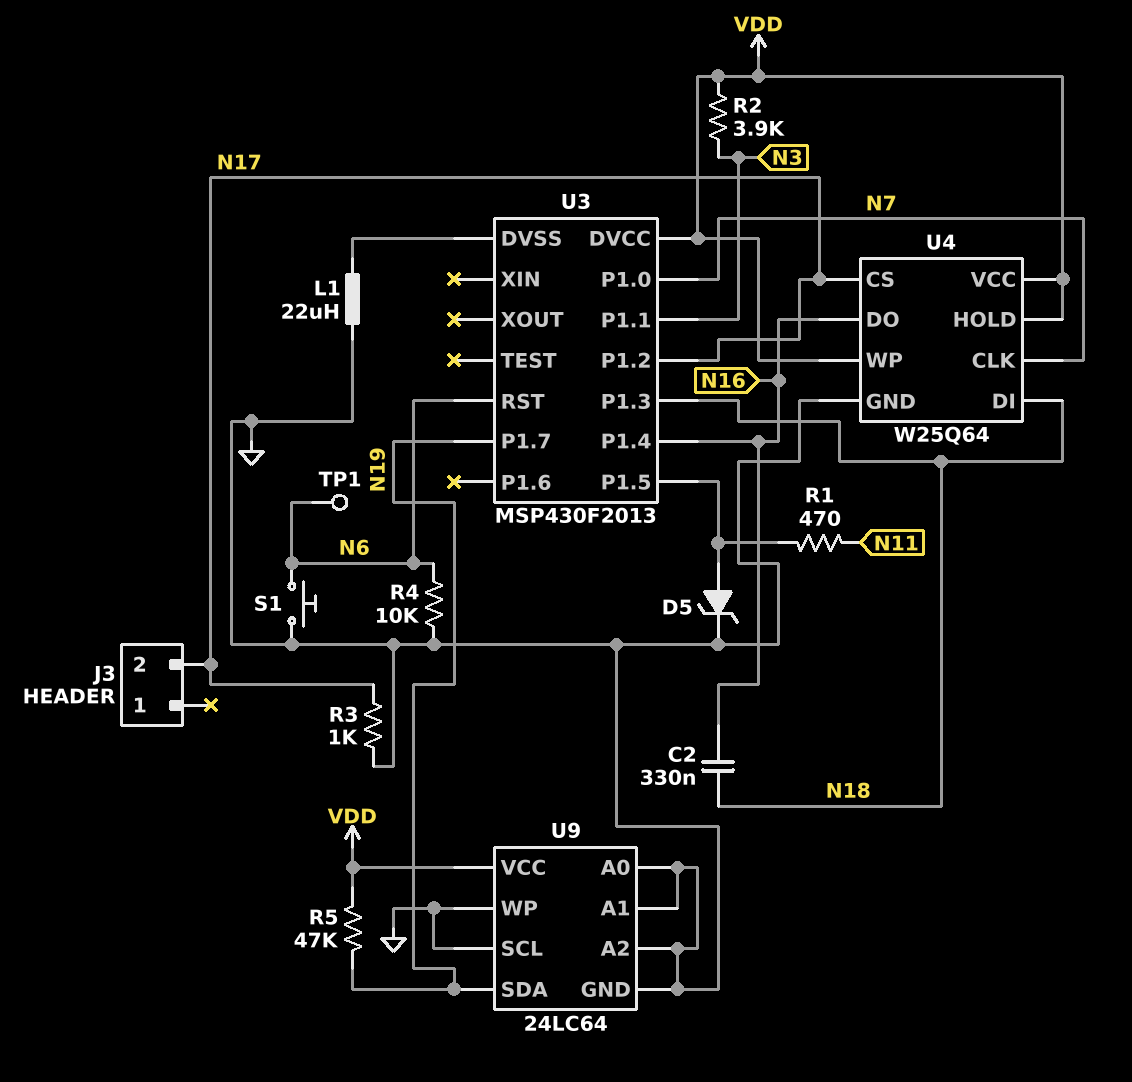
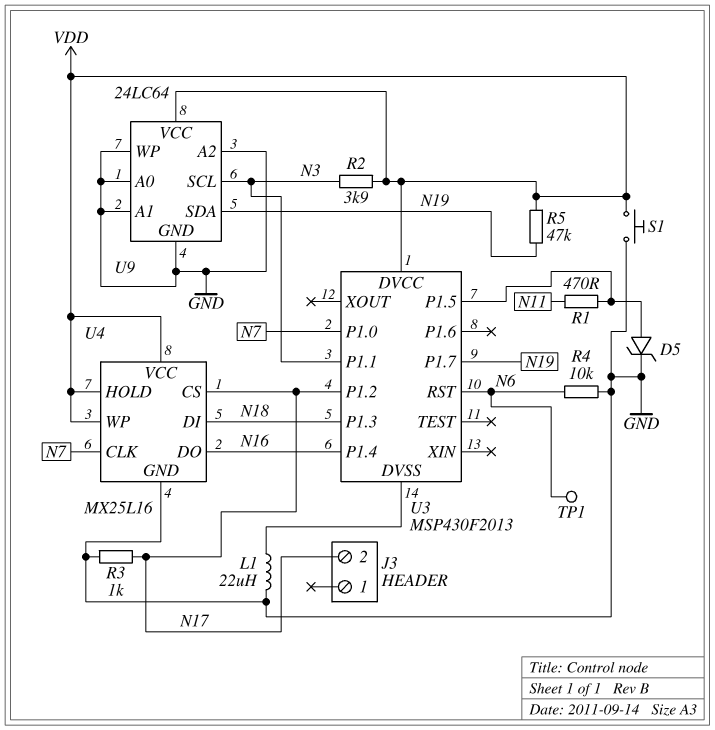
C2: 330nF (N16, N18) -> none
S1: button (GND, N6) -> button (GND, VDD)
U4: W25Q64 -> MX25L16
U9 pin SCL: GND -> N3

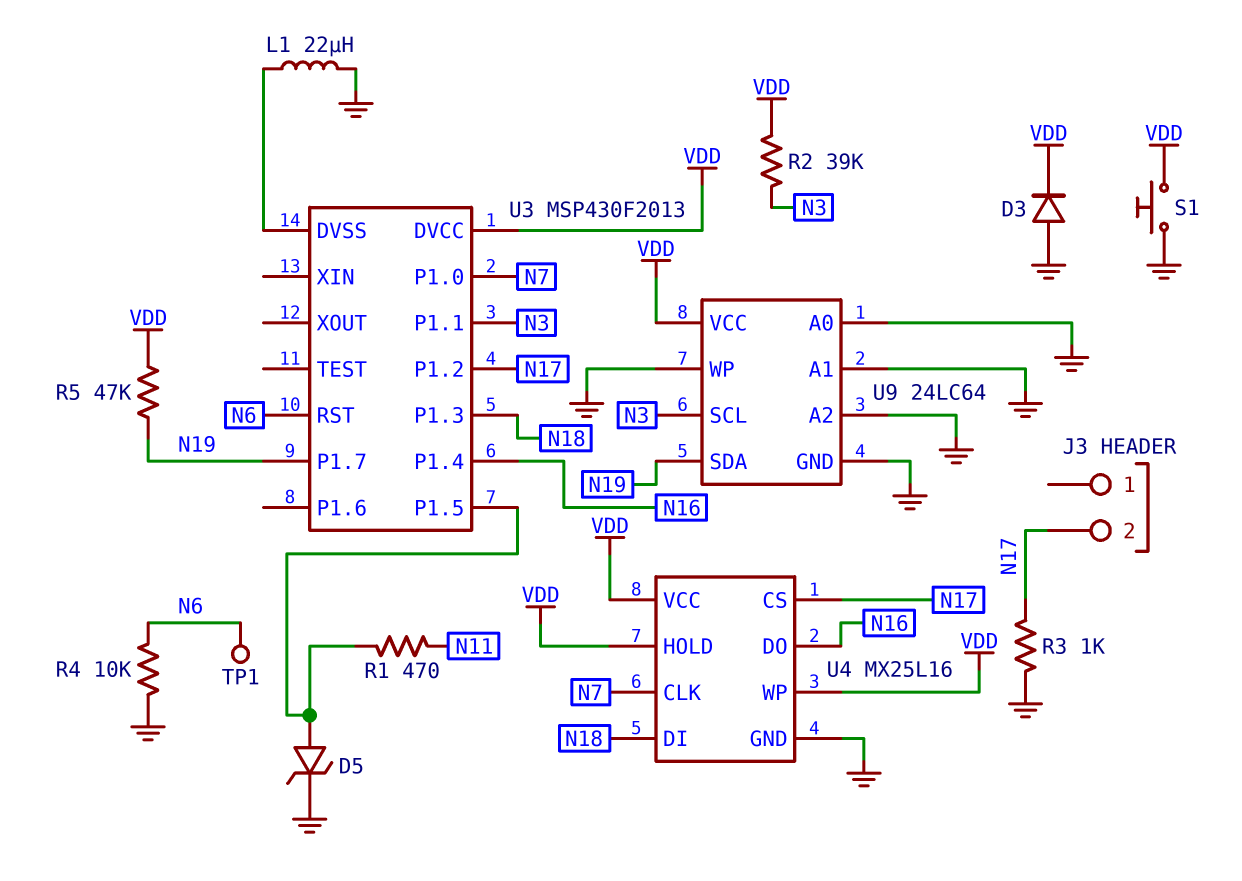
D3: none -> diode (A GND, K VDD)
R2: 3.9k (N3, VDD) -> 39k (N3, VDD)

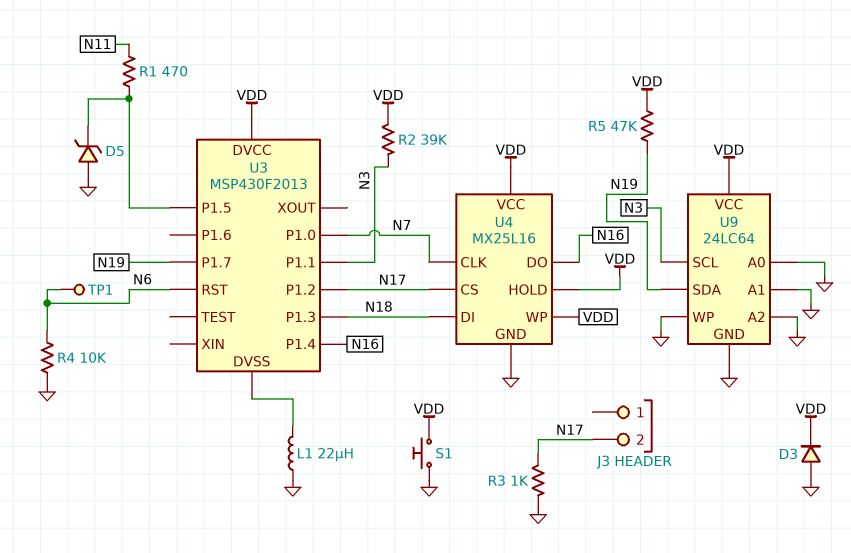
D5: zener (A U3/P1.5, K GND) -> zener (A GND, K U3/P1.5)

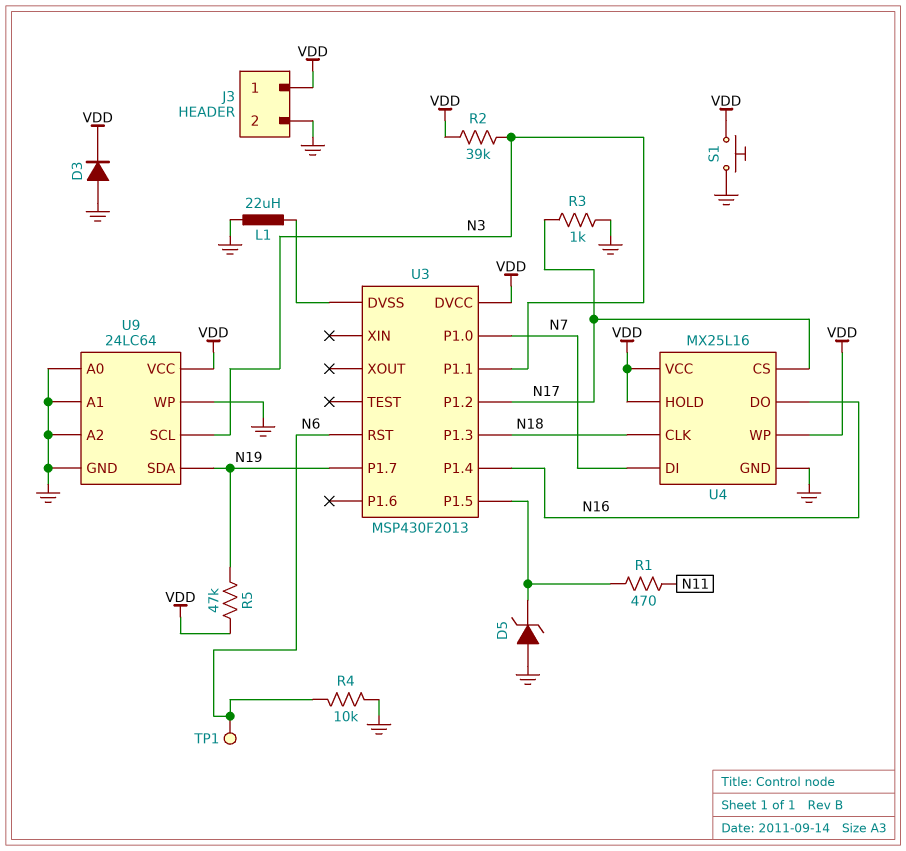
J3 pin 1: none -> VDD
J3 pin 2: N17 -> GND
U4 pin CLK: N7 -> N18
U4 pin DI: N18 -> N7

